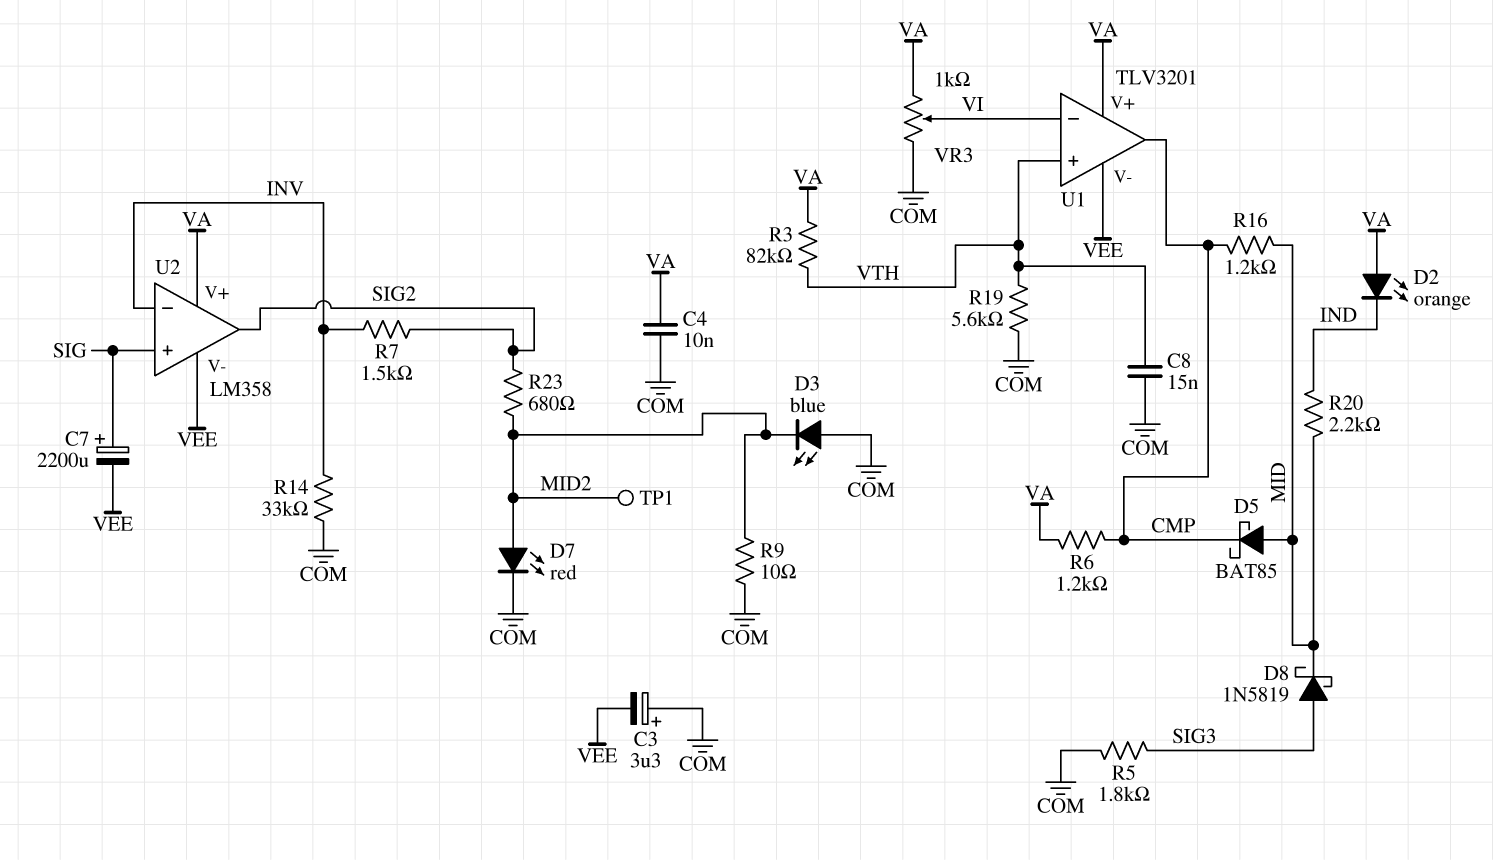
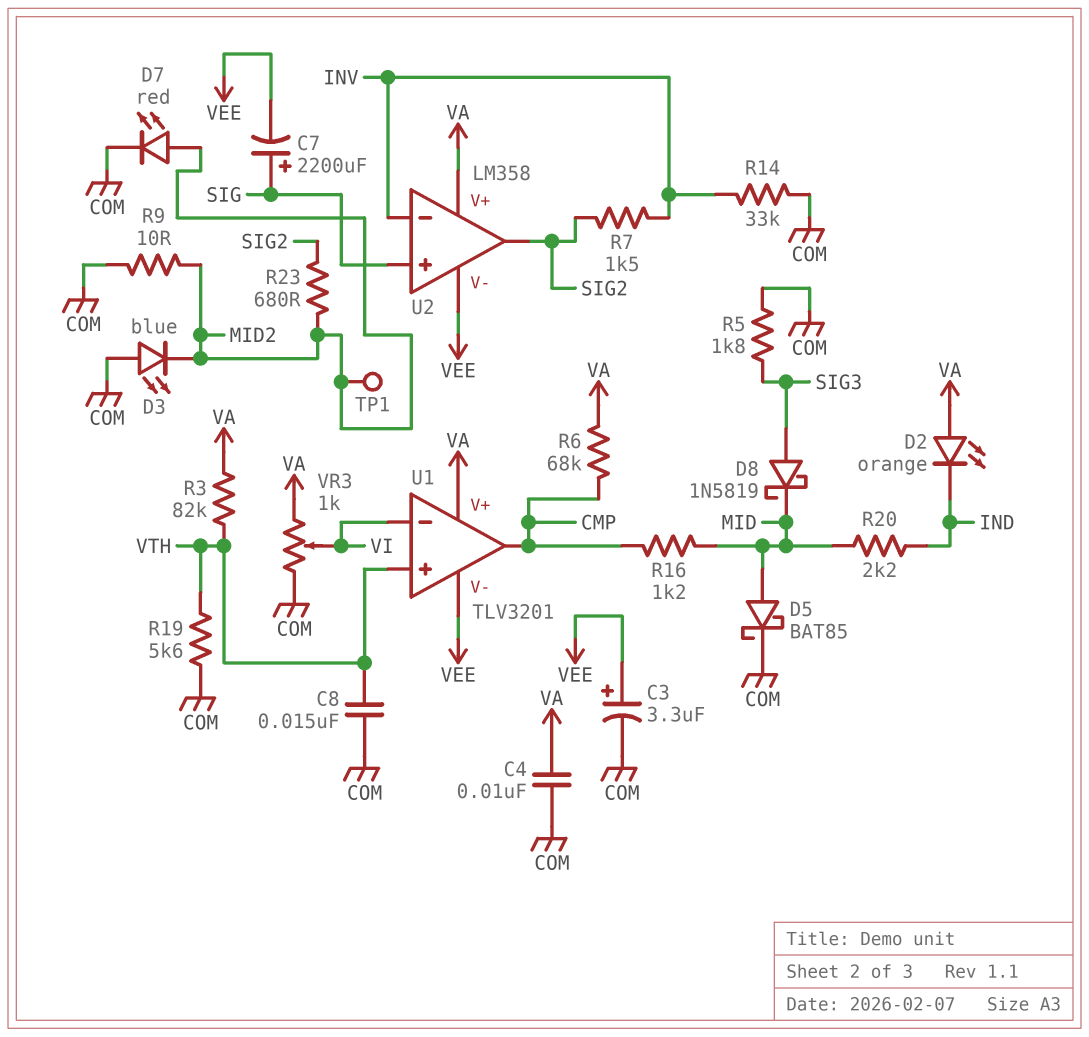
C3: 3.3uF (plus COM, minus VEE) -> 3.3uF (plus VEE, minus COM)
D5: schottky BAT85 (A MID, K CMP) -> schottky BAT85 (A MID, K COM)
R6: 1.2k (CMP, VA) -> 68k (CMP, VA)

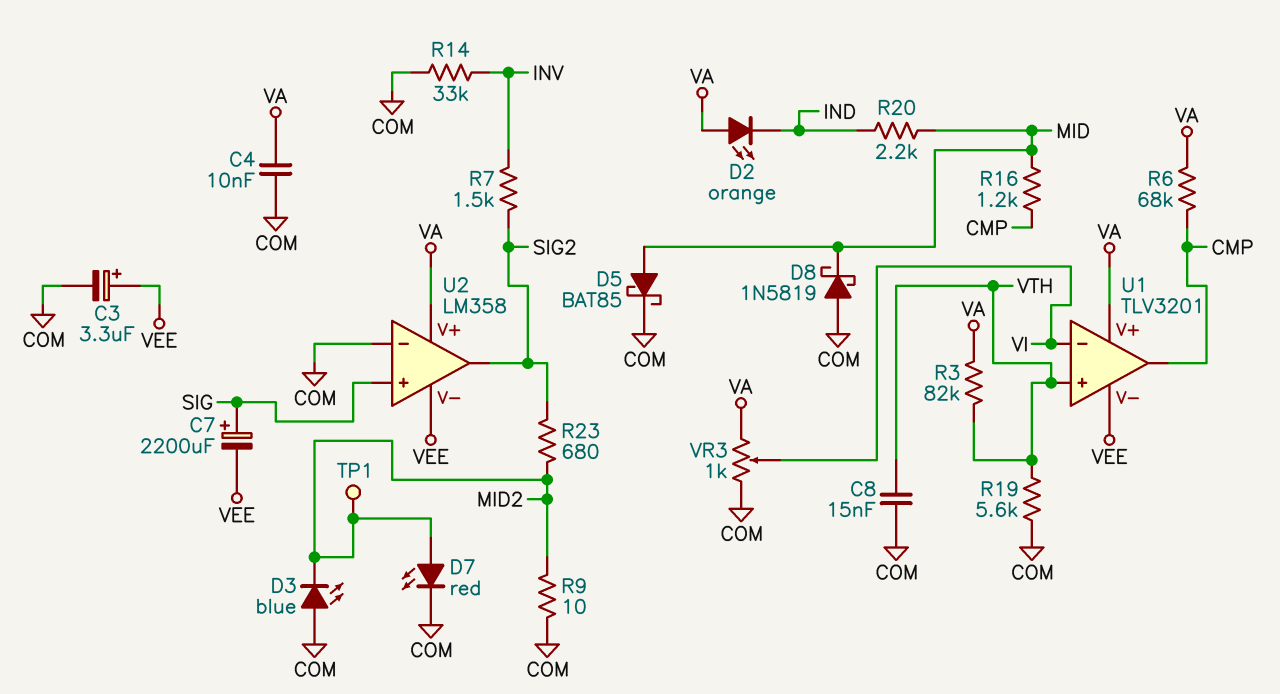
D8: schottky 1N5819 (A SIG3, K MID) -> schottky 1N5819 (A COM, K MID)
R5: 1.8k (COM, SIG3) -> none
U2 pin in-: INV -> COM

